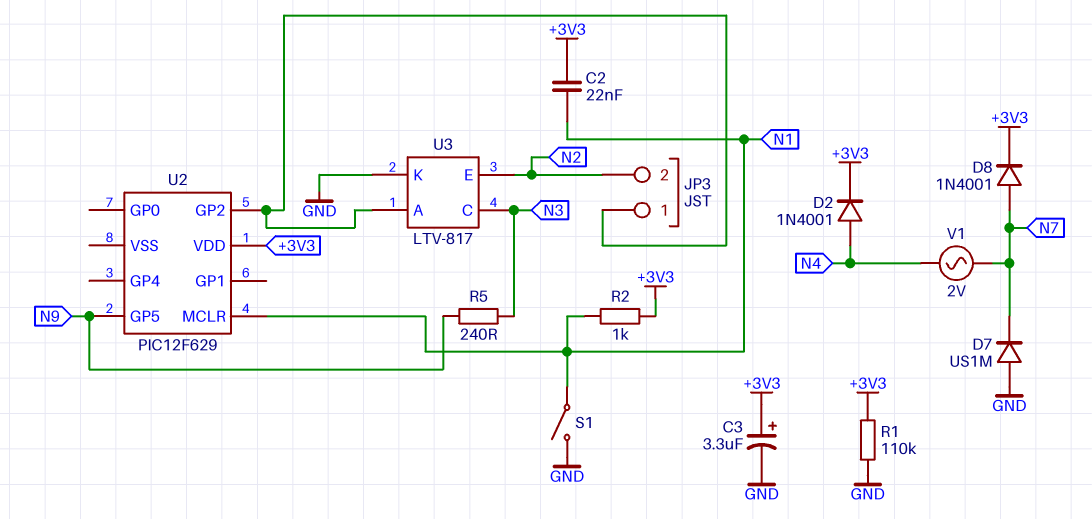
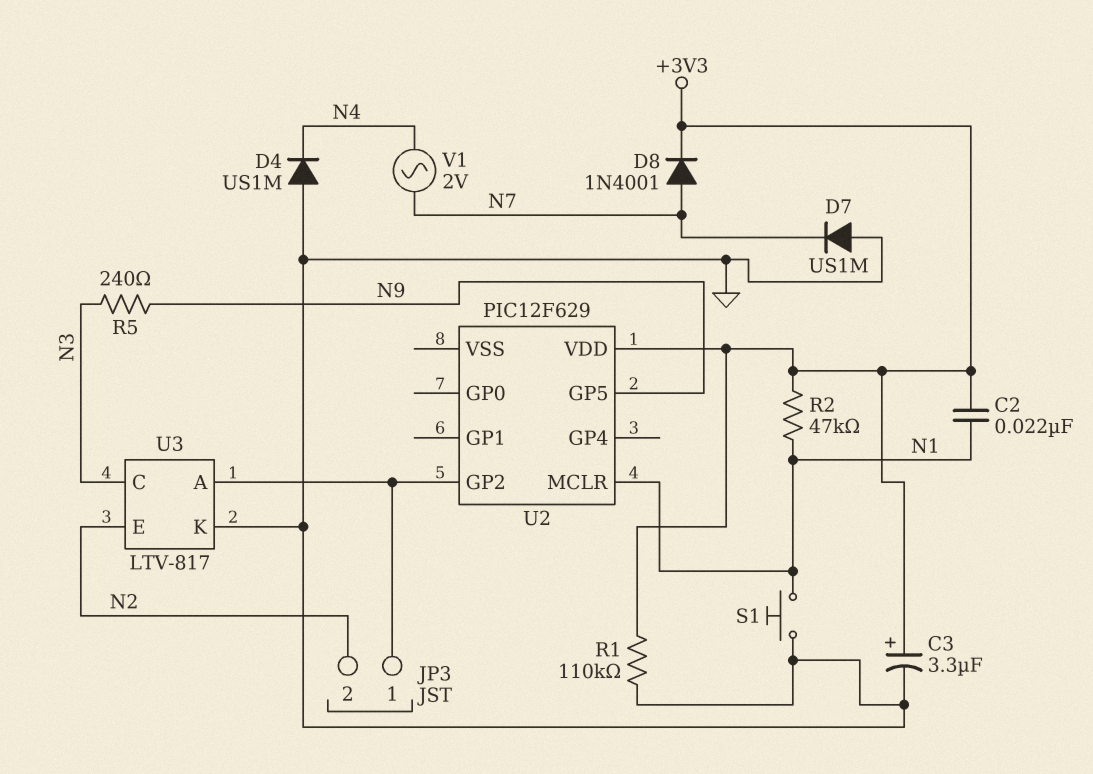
D2: diode 1N4001 (A N4, K +3V3) -> none
D4: none -> diode US1M (A GND, K N4)
R2: 1k (+3V3, N1) -> 47k (+3V3, N1)
S1: switch (GND, N1) -> button (GND, N1)

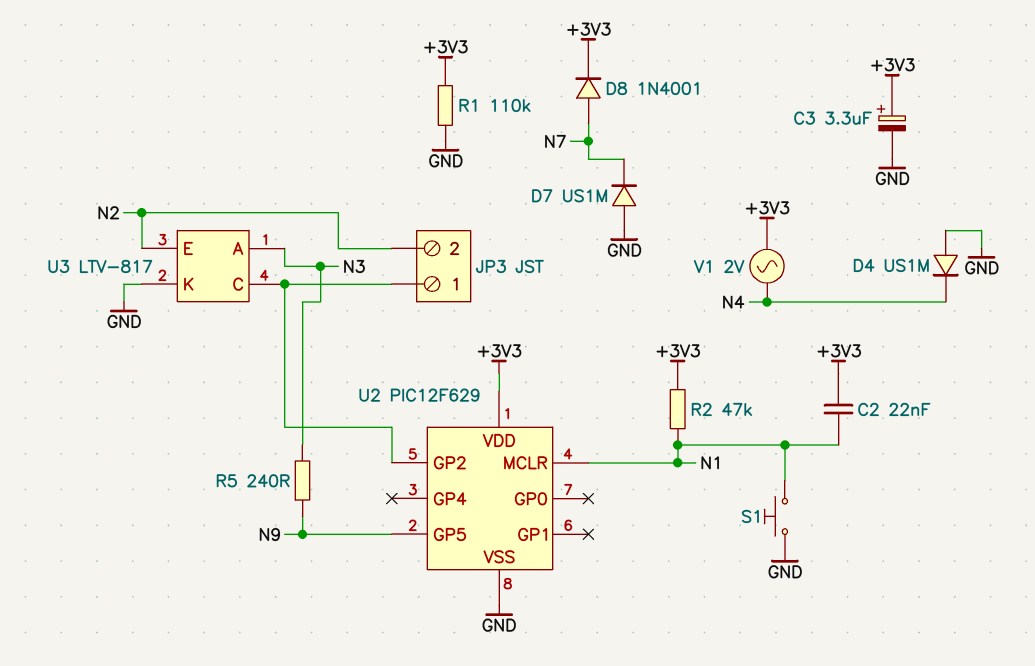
U2 pin VSS: none -> GND
U3 pin A: JP3/1 -> N3
U3 pin C: N3 -> JP3/1
V1: AC 2V (N4, N7) -> AC 2V (+3V3, N4)

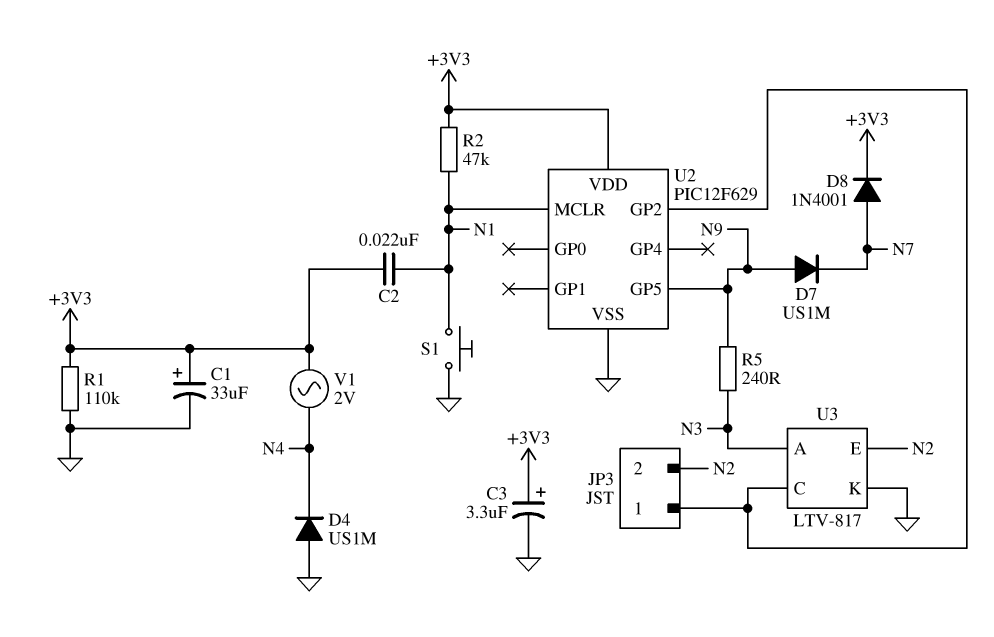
C1: none -> 33uF (plus +3V3, minus GND)
D7: diode US1M (A GND, K N7) -> diode US1M (A N9, K N7)

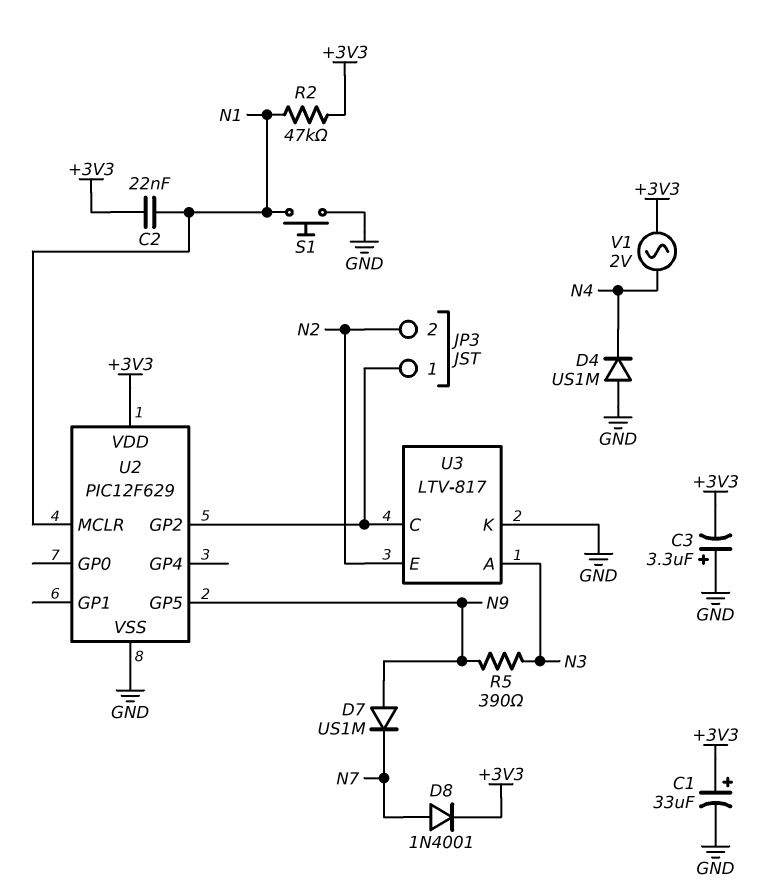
C3: 3.3uF (plus +3V3, minus GND) -> 3.3uF (plus GND, minus +3V3)
R1: 110k (+3V3, GND) -> none
R5: 240 (N3, N9) -> 390 (N3, N9)

